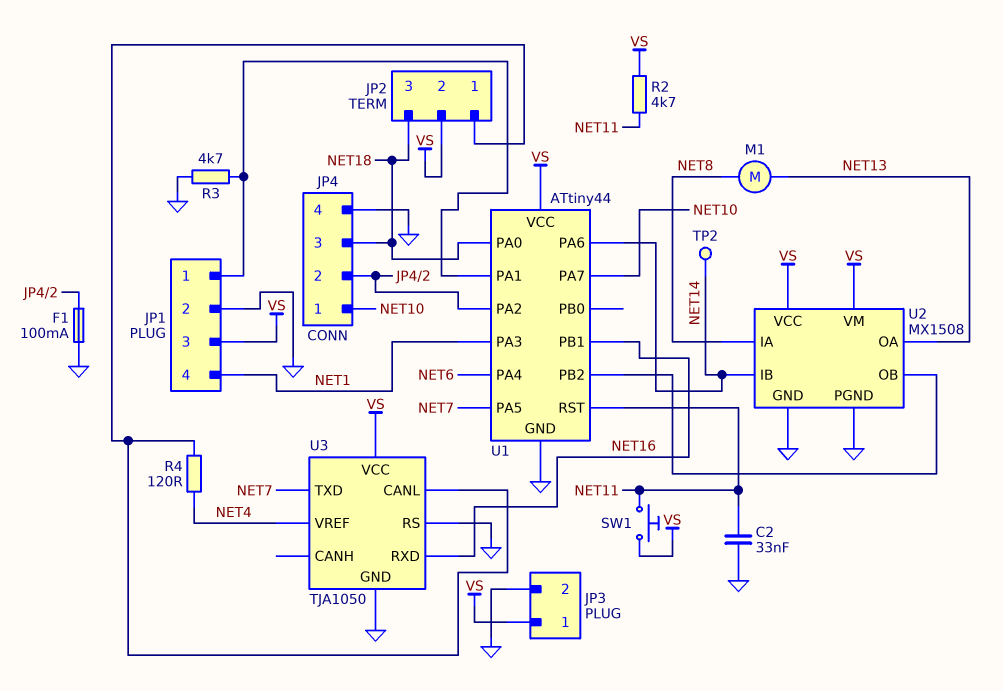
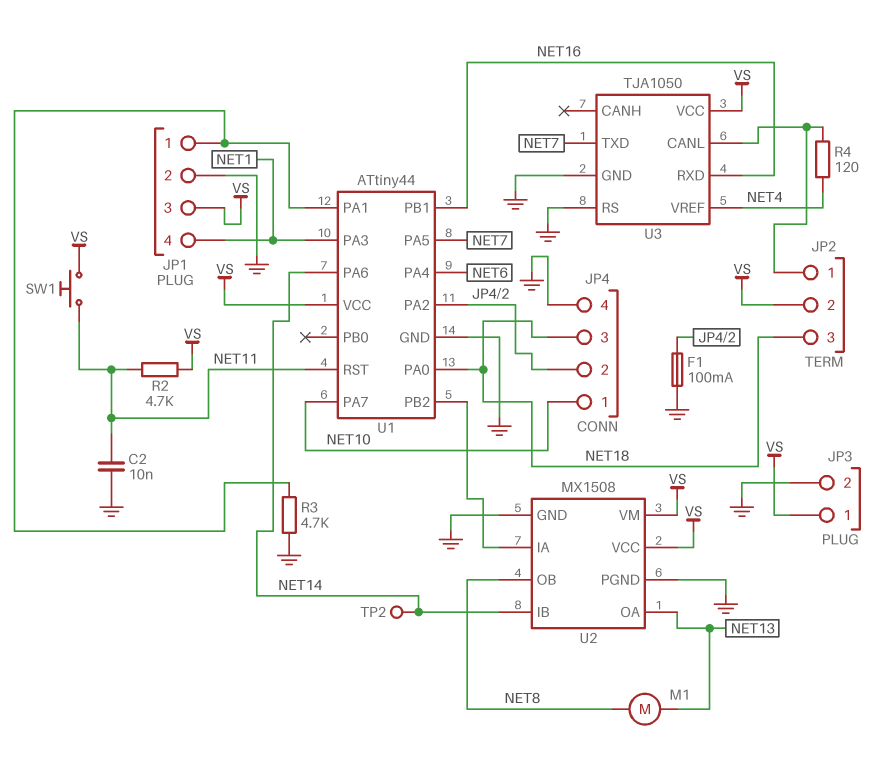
C2: 33nF (GND, NET11) -> 10nF (GND, NET11)
U2 pin IA: NET8 -> U1/PB2
U2 pin OB: U1/PB2 -> NET8

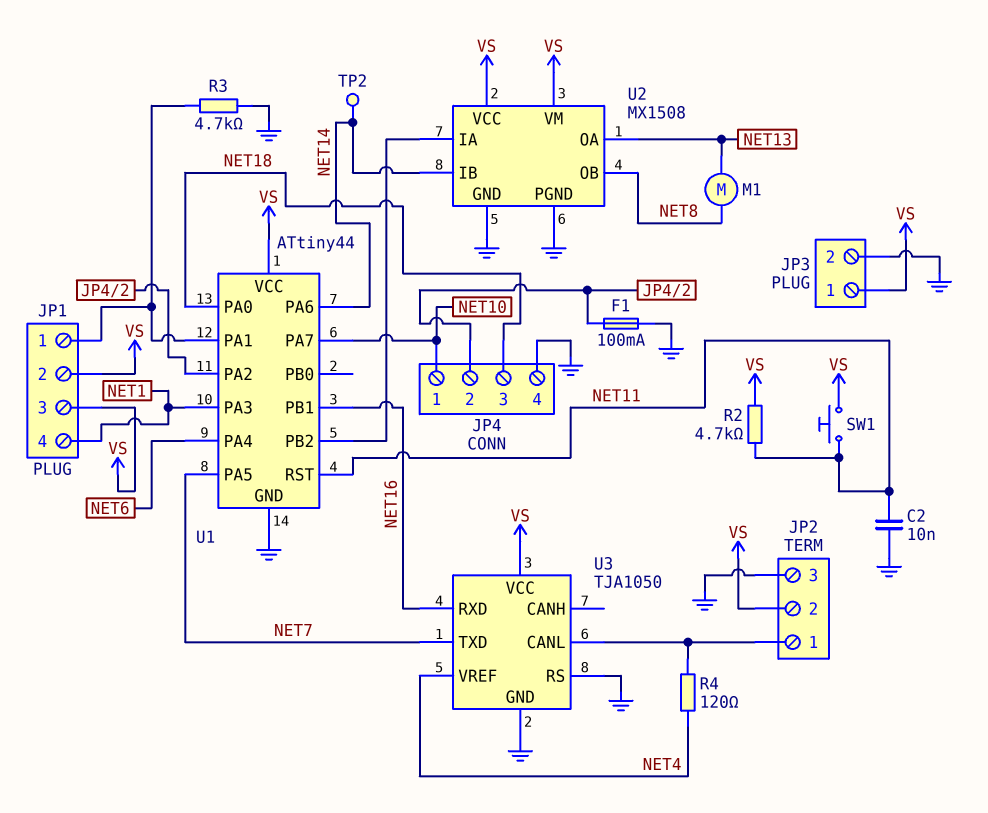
JP1 pin 2: GND -> VS
JP2 pin 3: NET18 -> GND

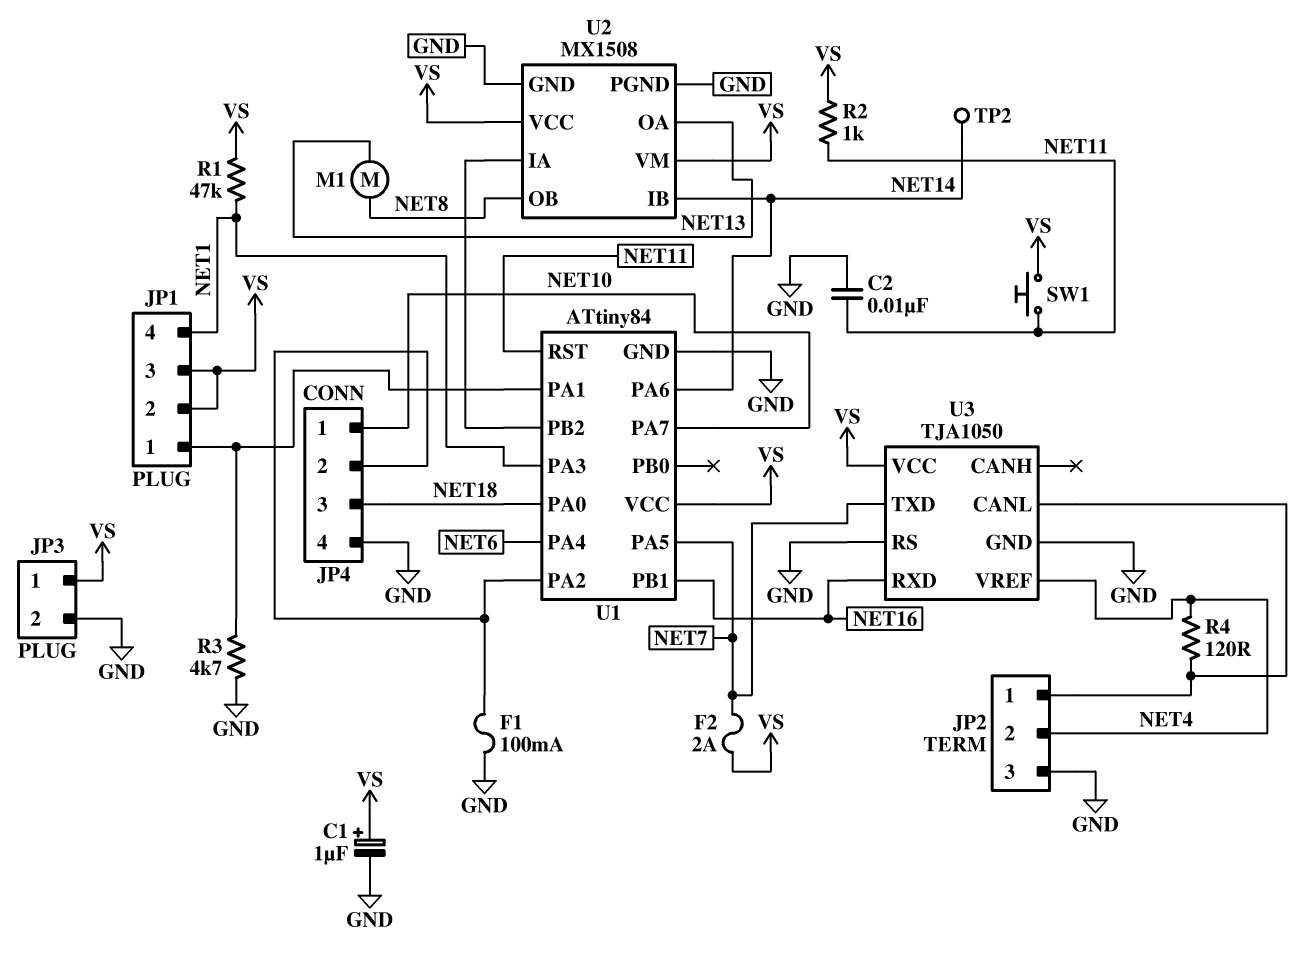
C1: none -> 1uF (plus VS, minus GND)
F2: none -> 2A (NET7, VS)
JP2 pin 2: VS -> NET4
R1: none -> 47k (NET1, VS)
R2: 4.7k (NET11, VS) -> 1k (NET11, VS)
U1: ATtiny44 -> ATtiny84

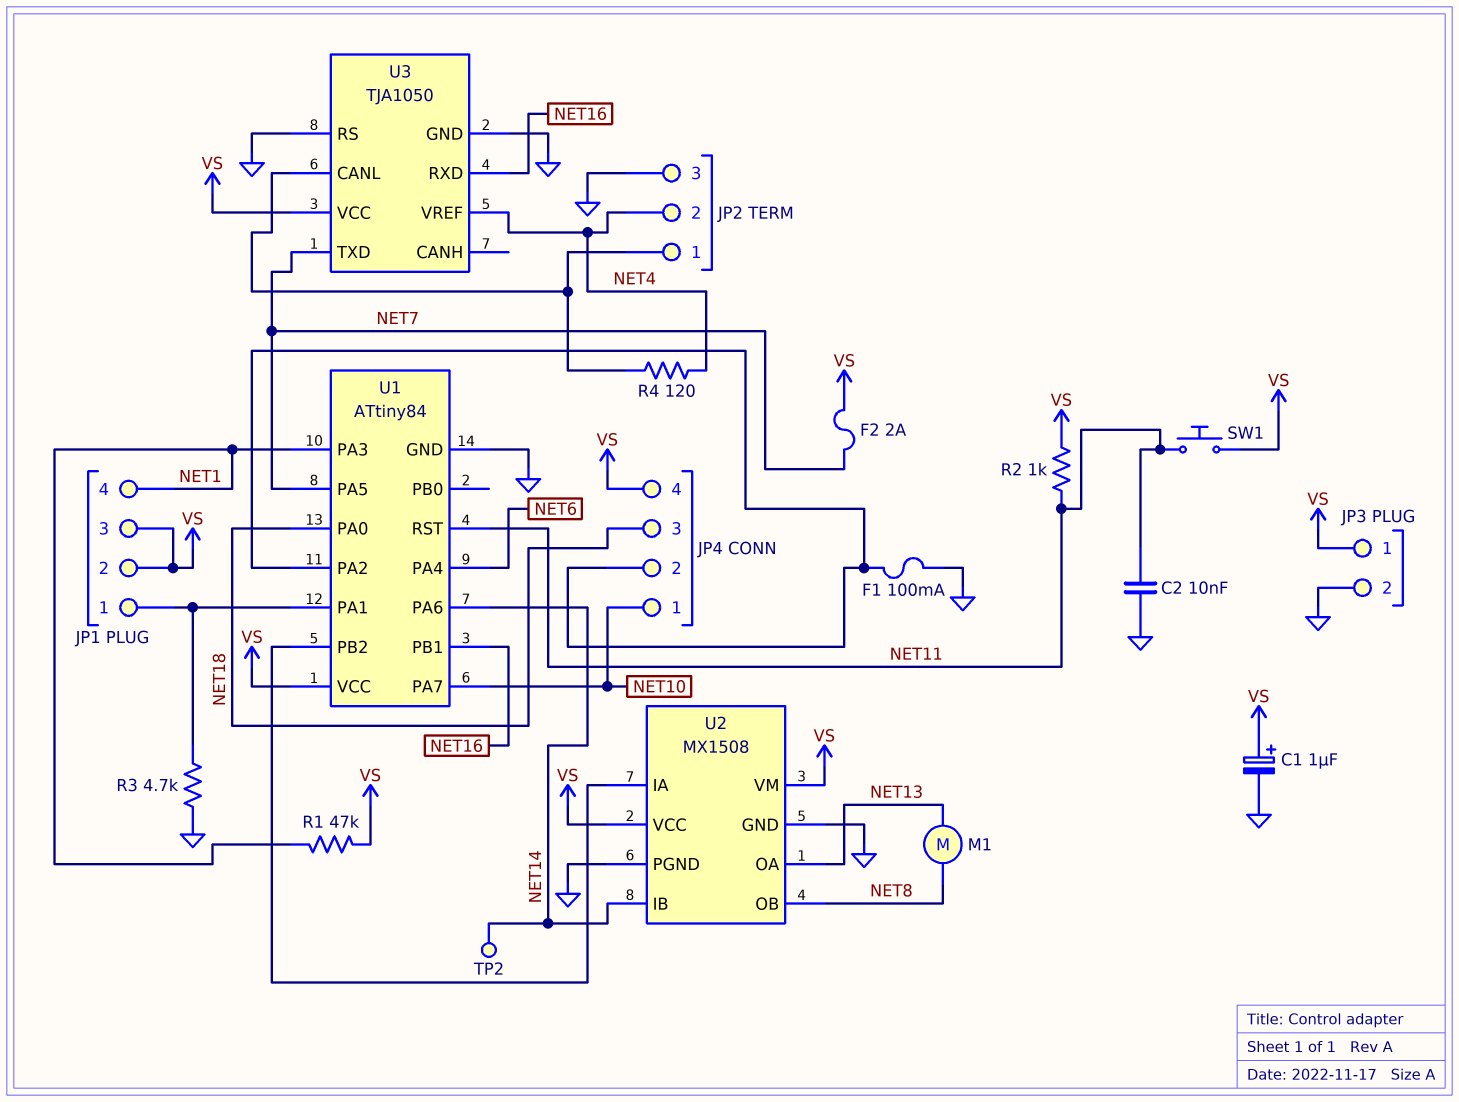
JP4 pin 4: GND -> VS

